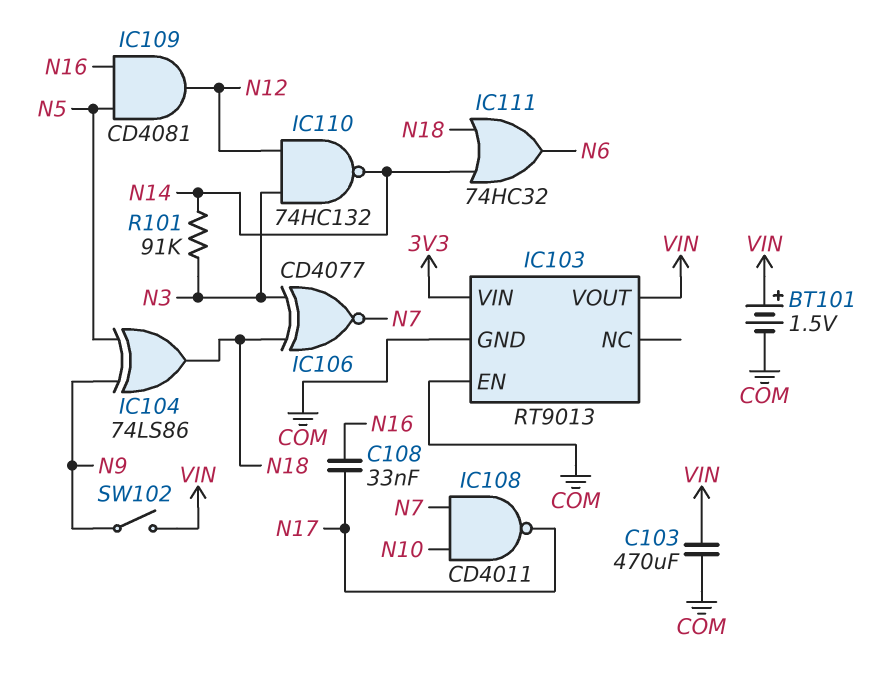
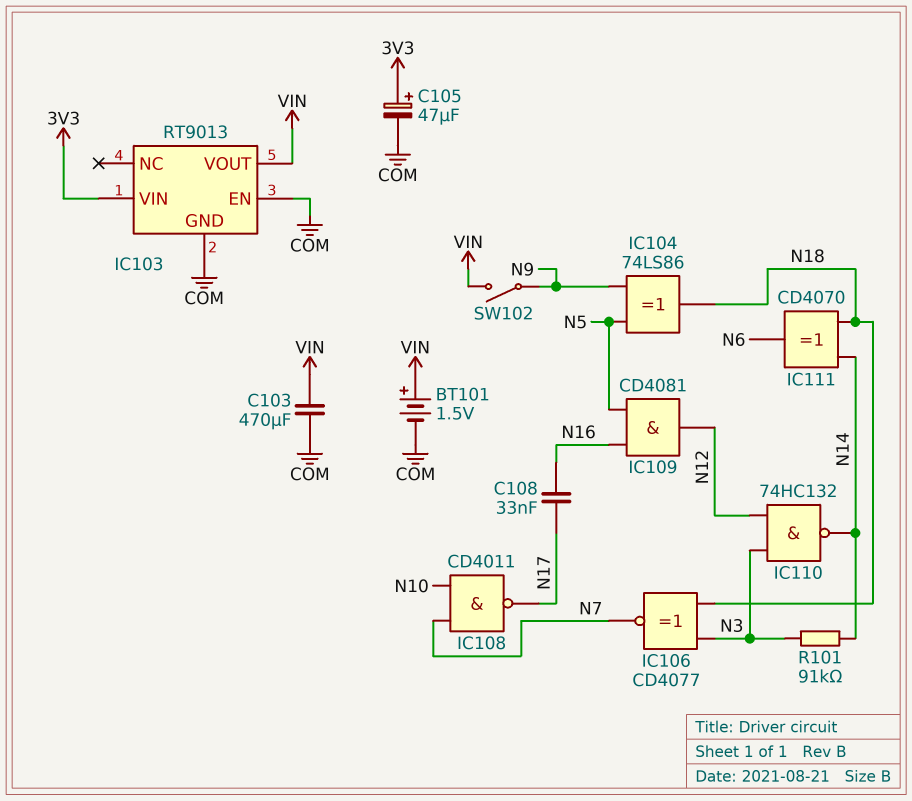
C105: none -> 47uF (plus 3V3, minus COM)
IC111: OR 74HC32 (in N14, in N18, out N6) -> XOR CD4070 (in N14, in N18, out N6)

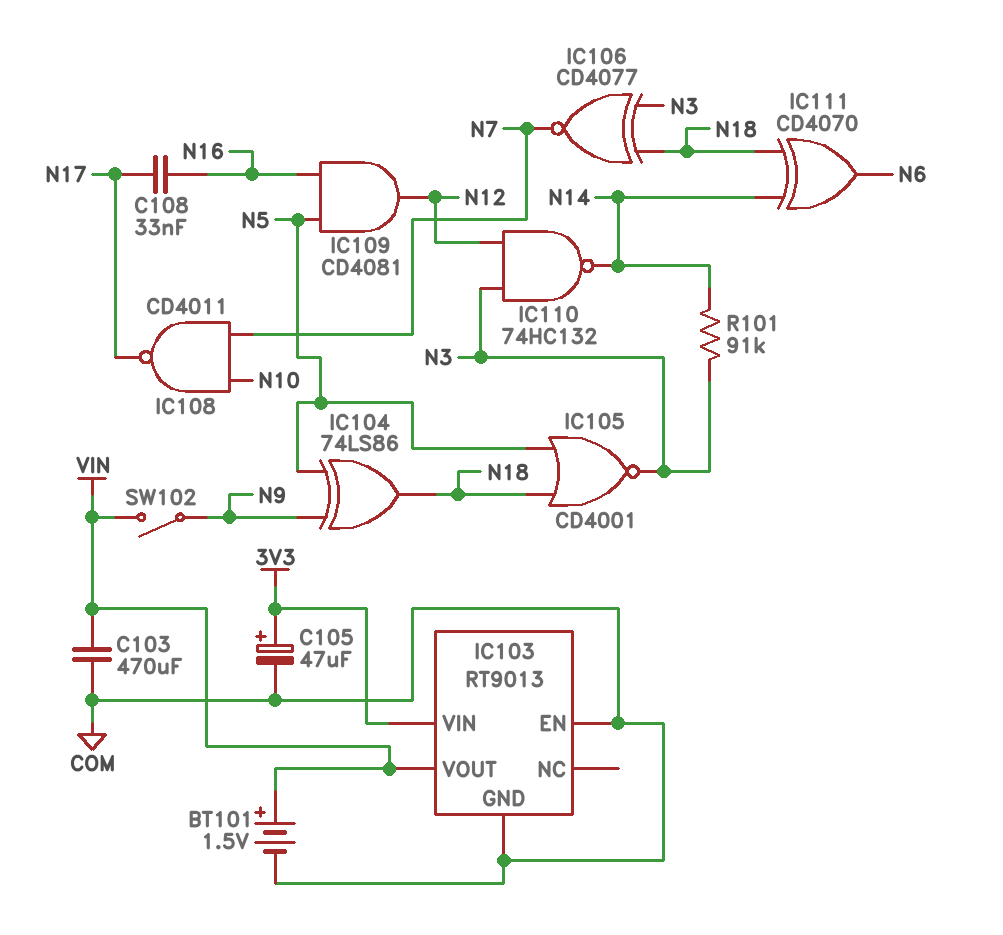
IC105: none -> NOR CD4001 (in N5, in N18, out N3)

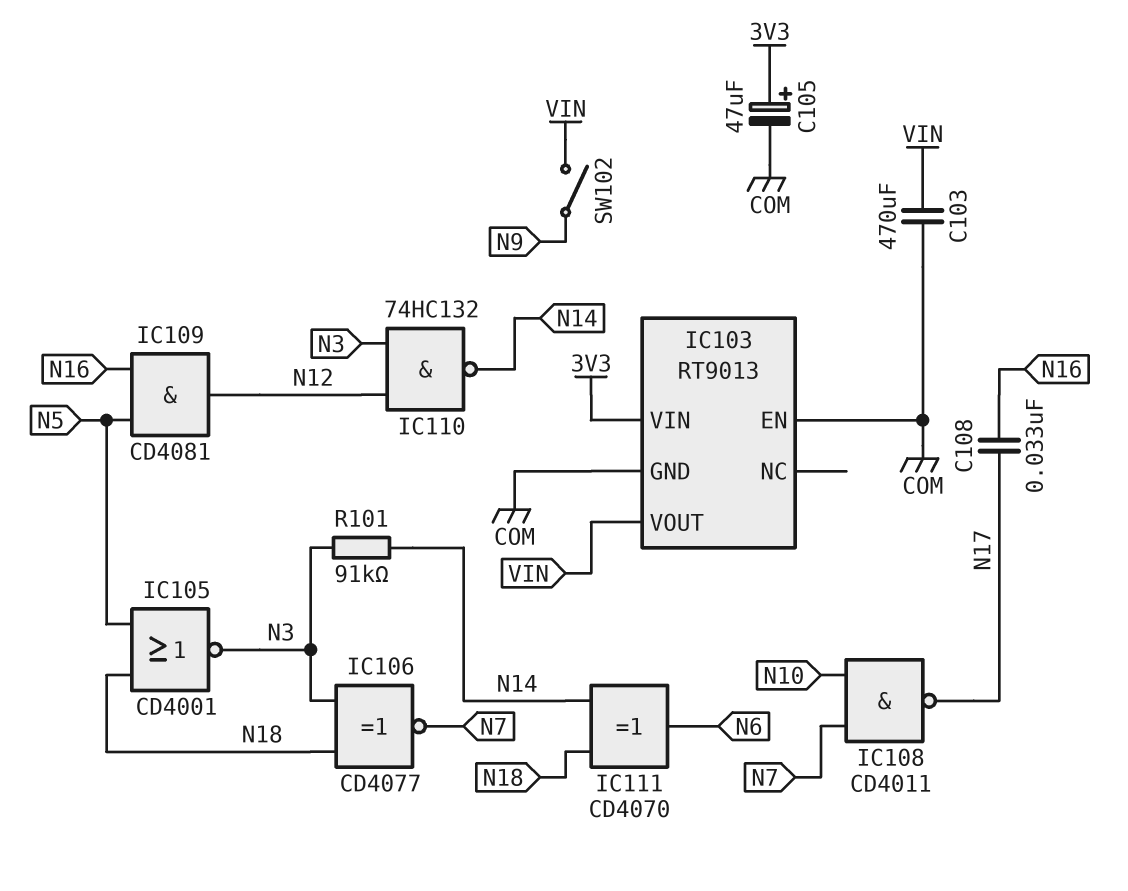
BT101: 1.5V (plus VIN, minus COM) -> none
IC104: XOR 74LS86 (in N5, in N9, out N18) -> none

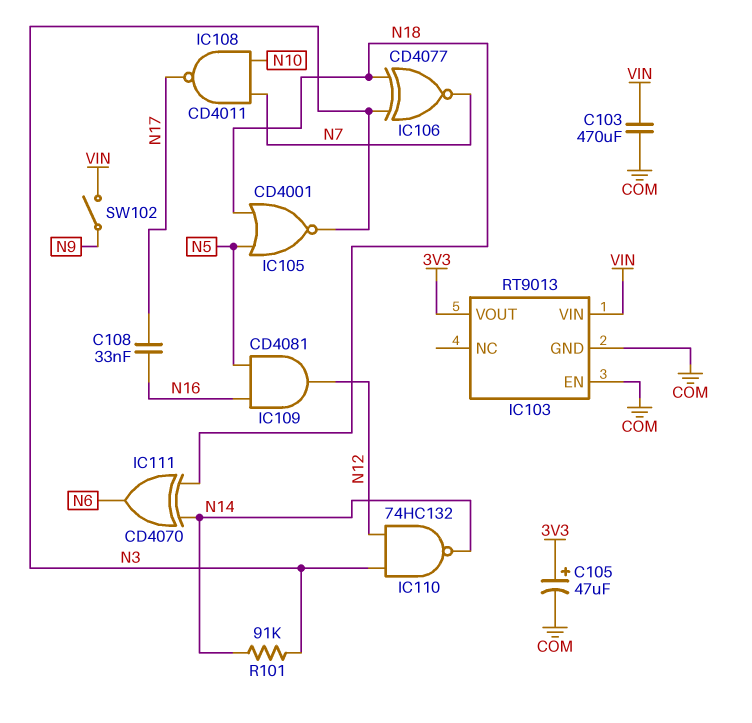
IC103 pin VIN: 3V3 -> VIN
IC103 pin VOUT: VIN -> 3V3

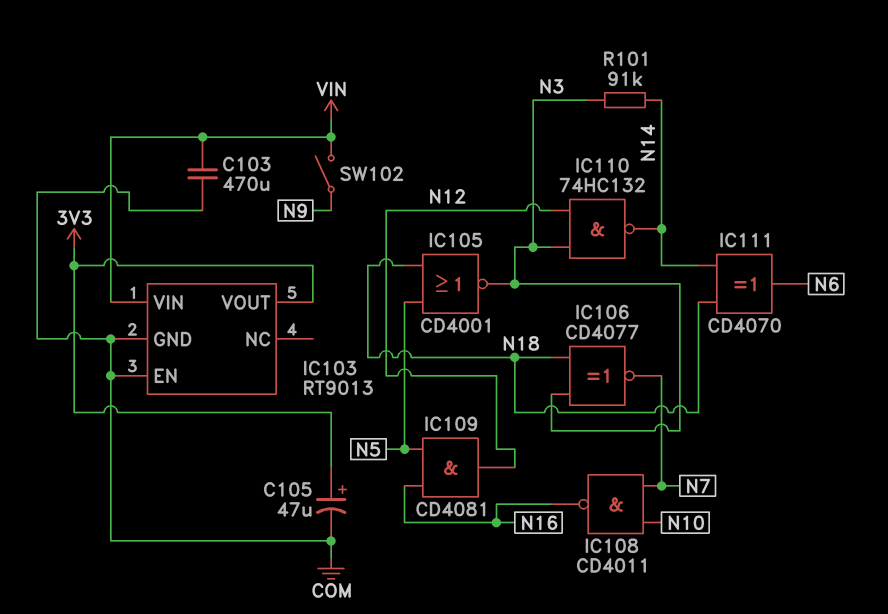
C108: 33nF (N16, N17) -> none
IC108: NAND CD4011 (in N7, in N10, out N17) -> NAND CD4011 (in N7, in N10, out N16)

